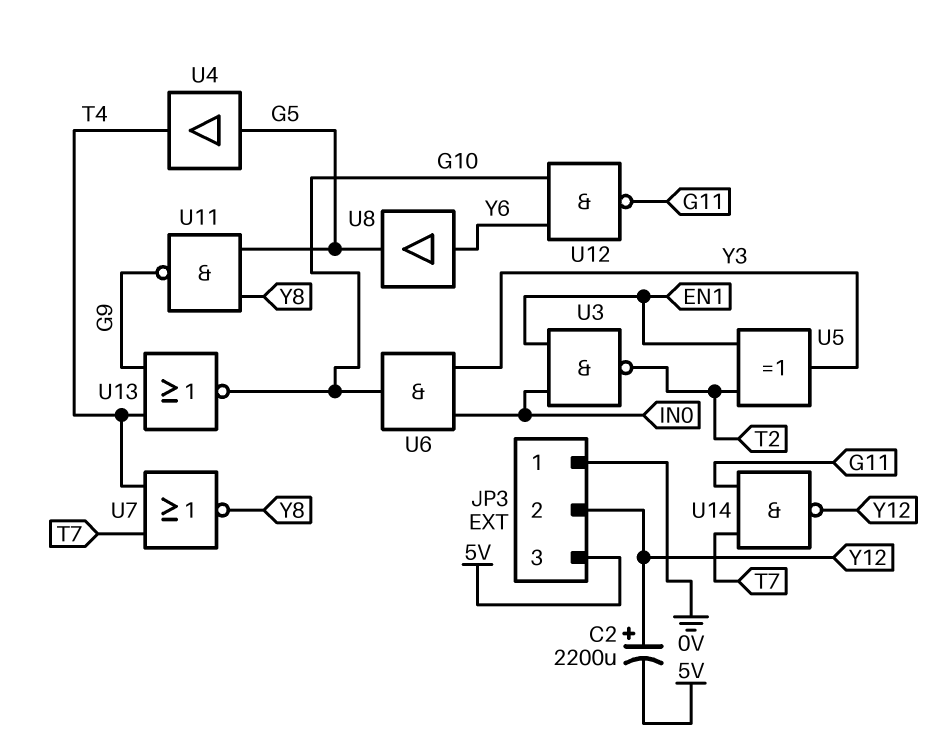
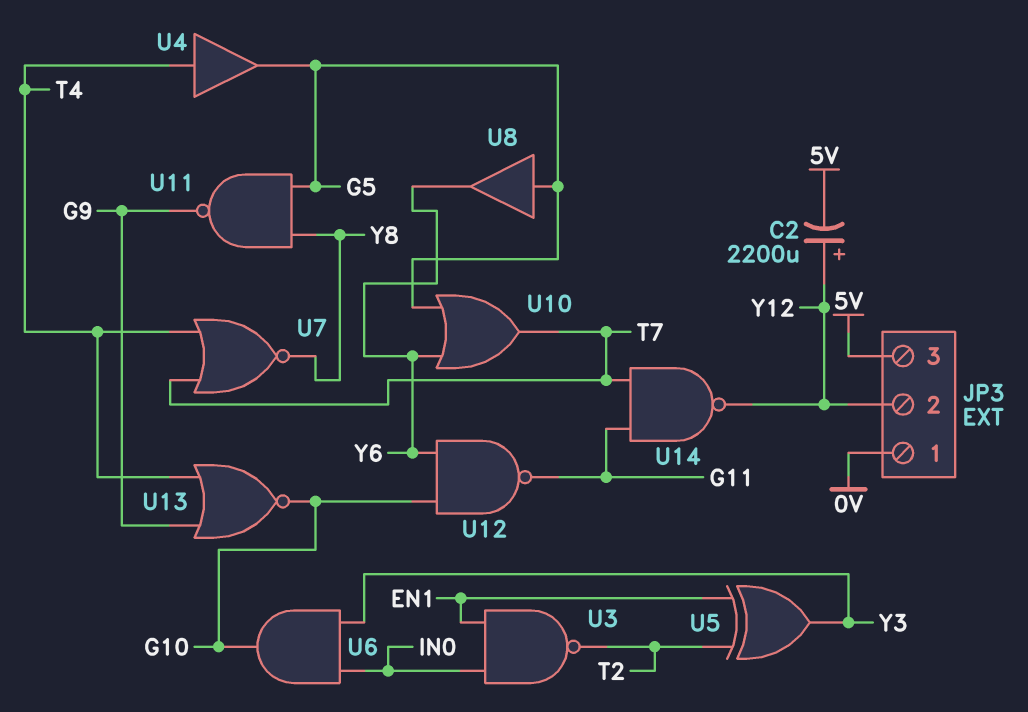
U4: buffer (in G5, out T4) -> buffer (in T4, out G5)
U8: buffer (in Y6, out G5) -> buffer (in G5, out Y6)
U10: none -> OR (in G5, in Y6, out T7)

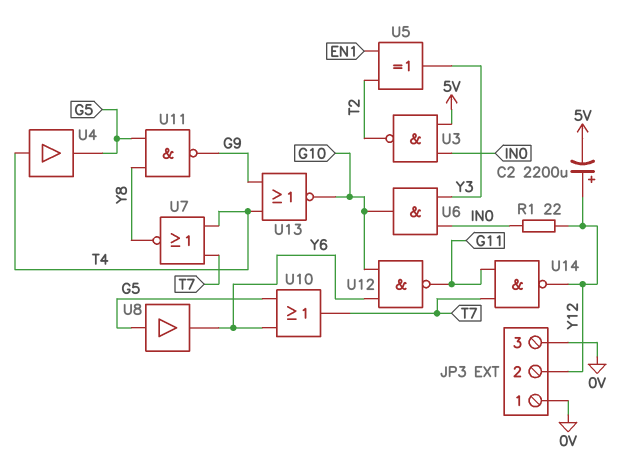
JP3 pin 3: 5V -> 0V
R1: none -> 22 (IN0, Y12)
U3: NAND (in EN1, in IN0, out T2) -> NAND (in 5V, in IN0, out T2)

